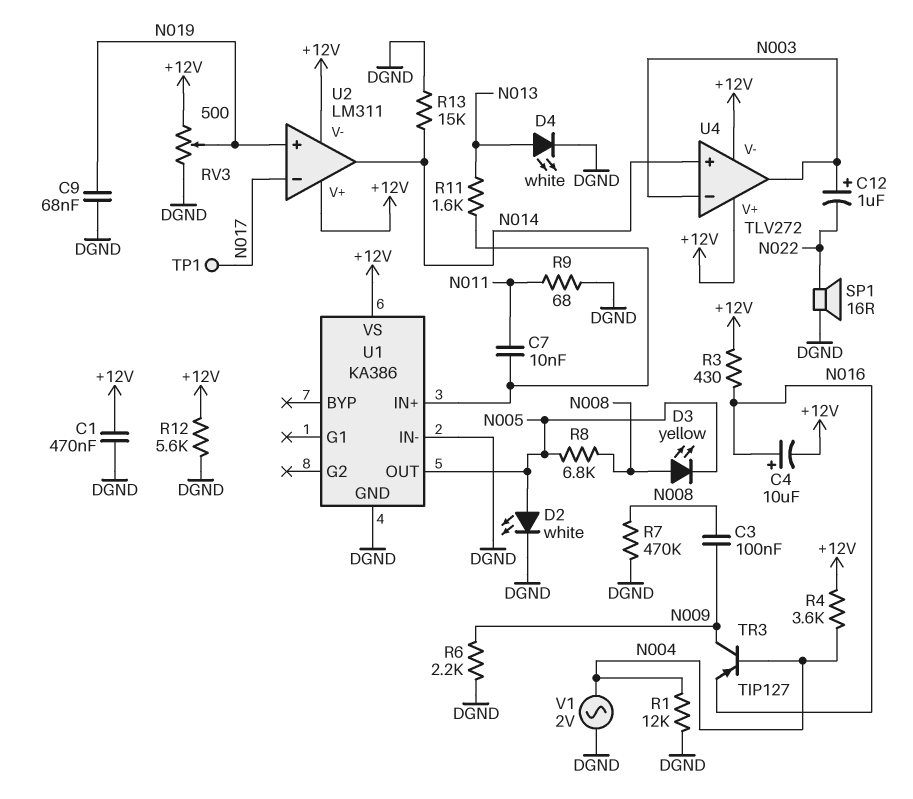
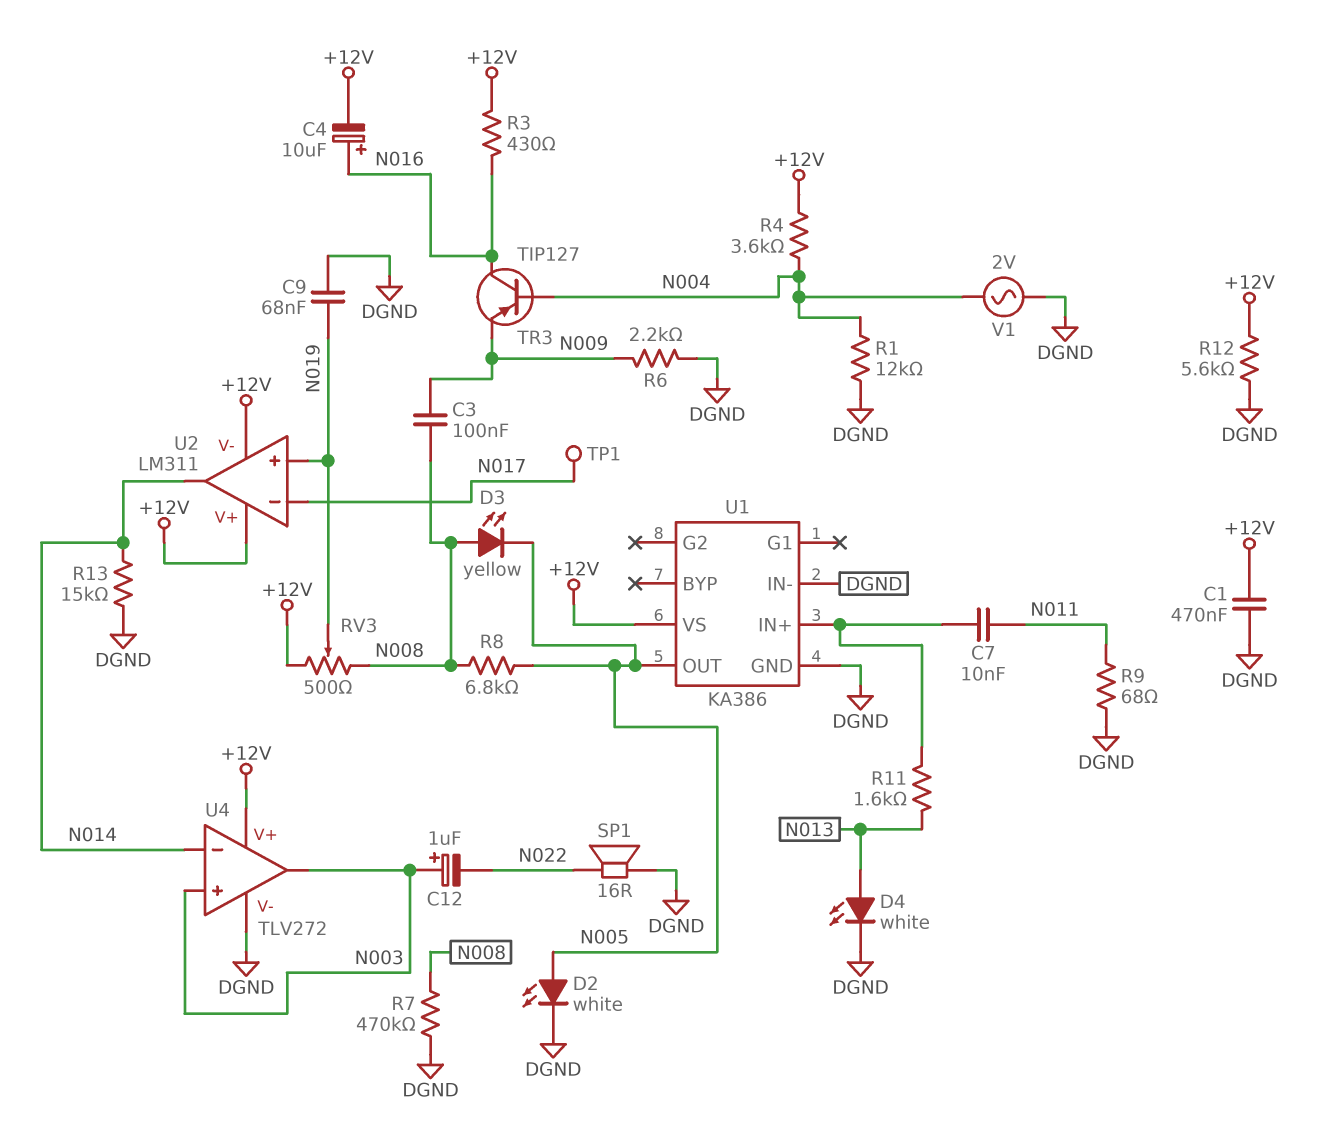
RV3: 500 (+12V, DGND, wiper N019) -> 500 (+12V, N008, wiper N019)
TR3: PNP TIP127 (B N004, C N009, E N016) -> PNP TIP127 (B N004, C N016, E N009)
U4 pin V-: +12V -> DGND
U4 pin in+: N014 -> N003
U4 pin in-: N003 -> N014

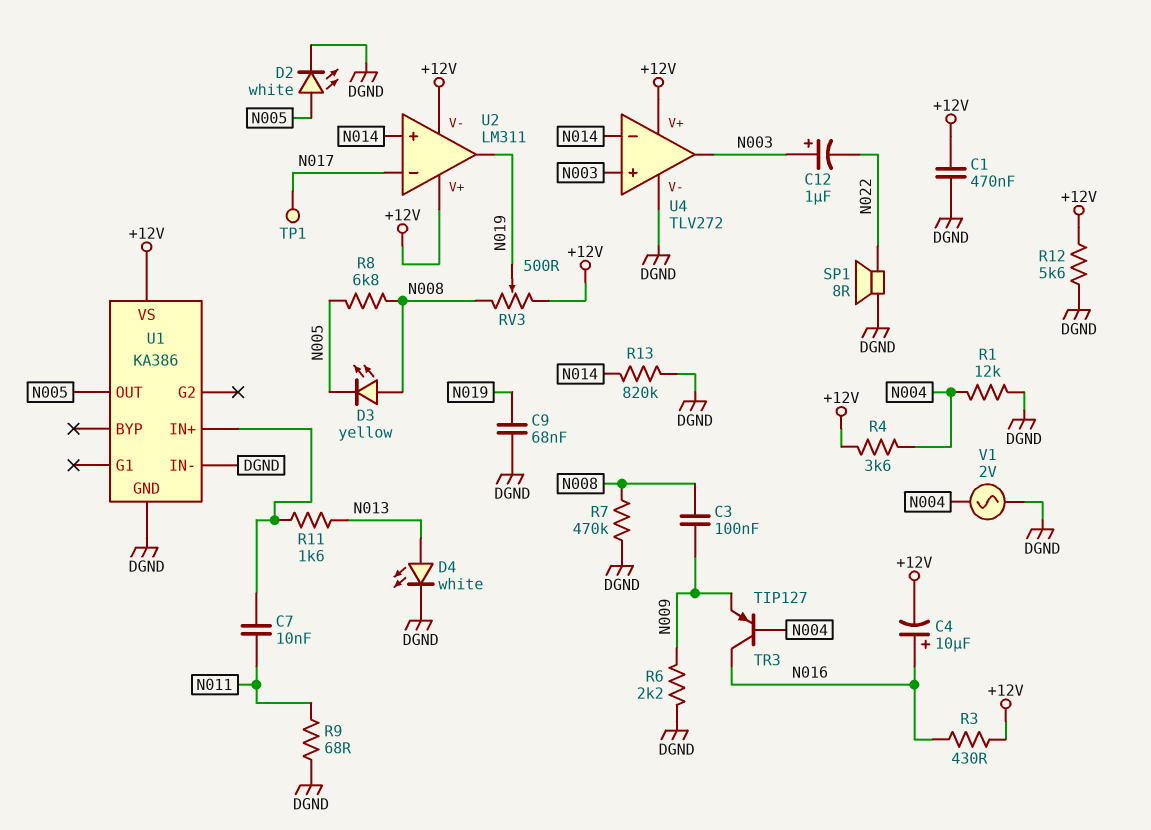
R13: 15k (DGND, N014) -> 820k (DGND, N014)
SP1: speaker 16R (DGND, N022) -> speaker 8R (DGND, N022)
U2 pin in+: N019 -> N014
U2 pin out: N014 -> N019

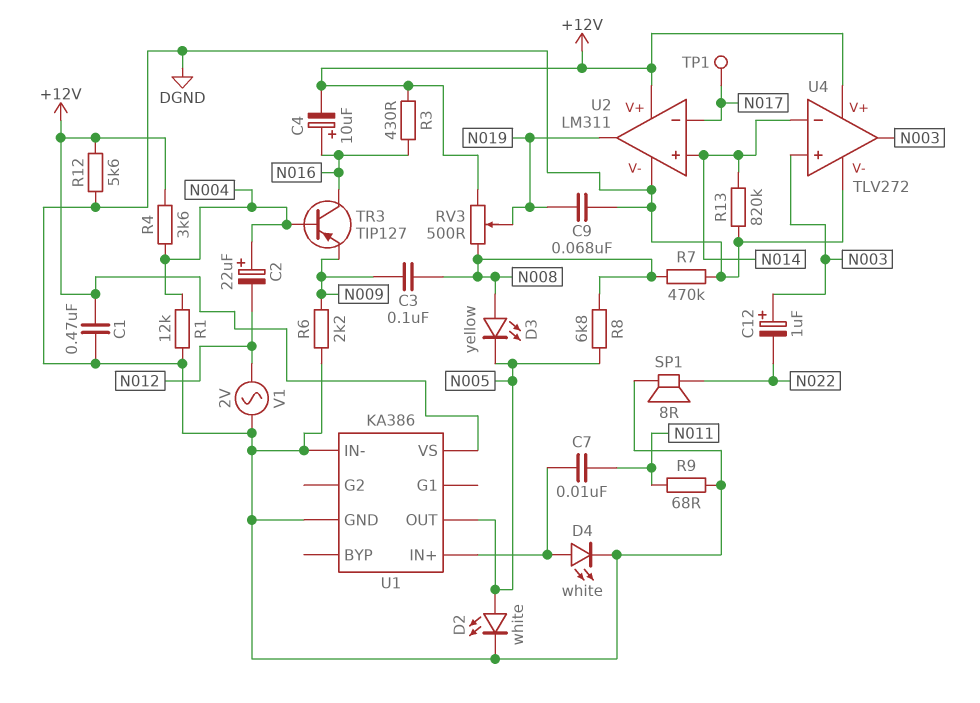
C2: none -> 22uF (plus N004, minus N012)
D4: LED white (A N013, K DGND) -> LED white (A U1/IN+, K DGND)
R11: 1.6k (N013, U1/IN+) -> none
U2 pin V-: +12V -> DGND
V1: AC 2V (DGND, N004) -> AC 2V (DGND, N012)

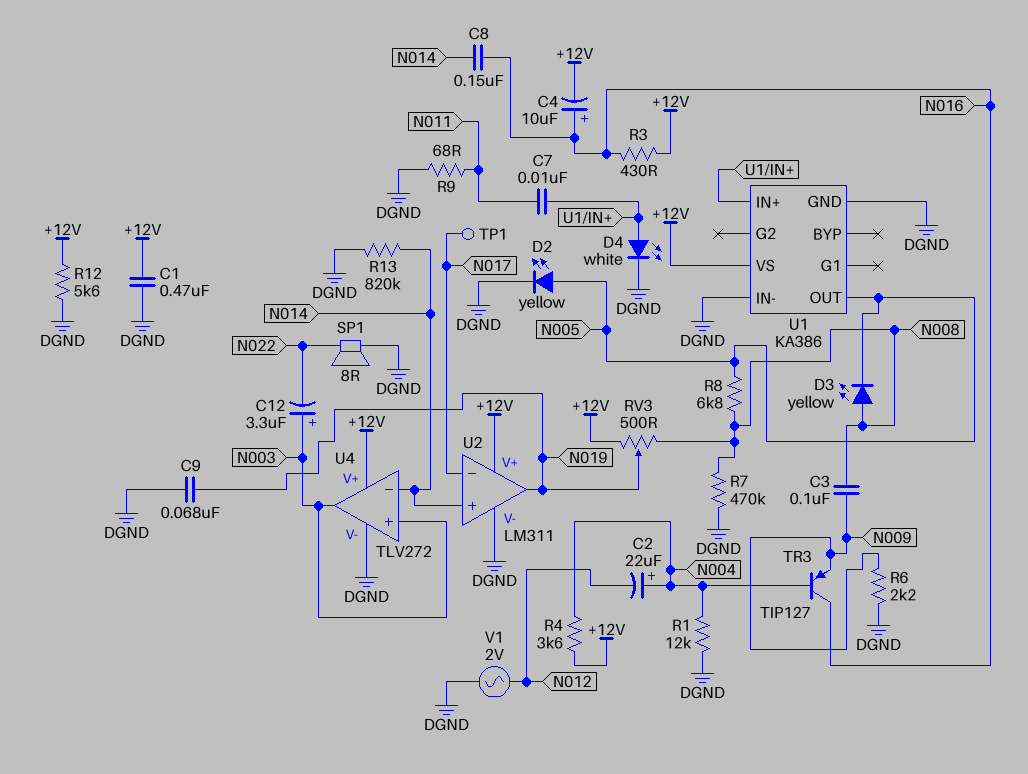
C8: none -> 150nF (N014, N016)
C12: 1uF (plus N003, minus N022) -> 3.3uF (plus N003, minus N022)
D2: LED white (A N005, K DGND) -> LED yellow (A N005, K DGND)

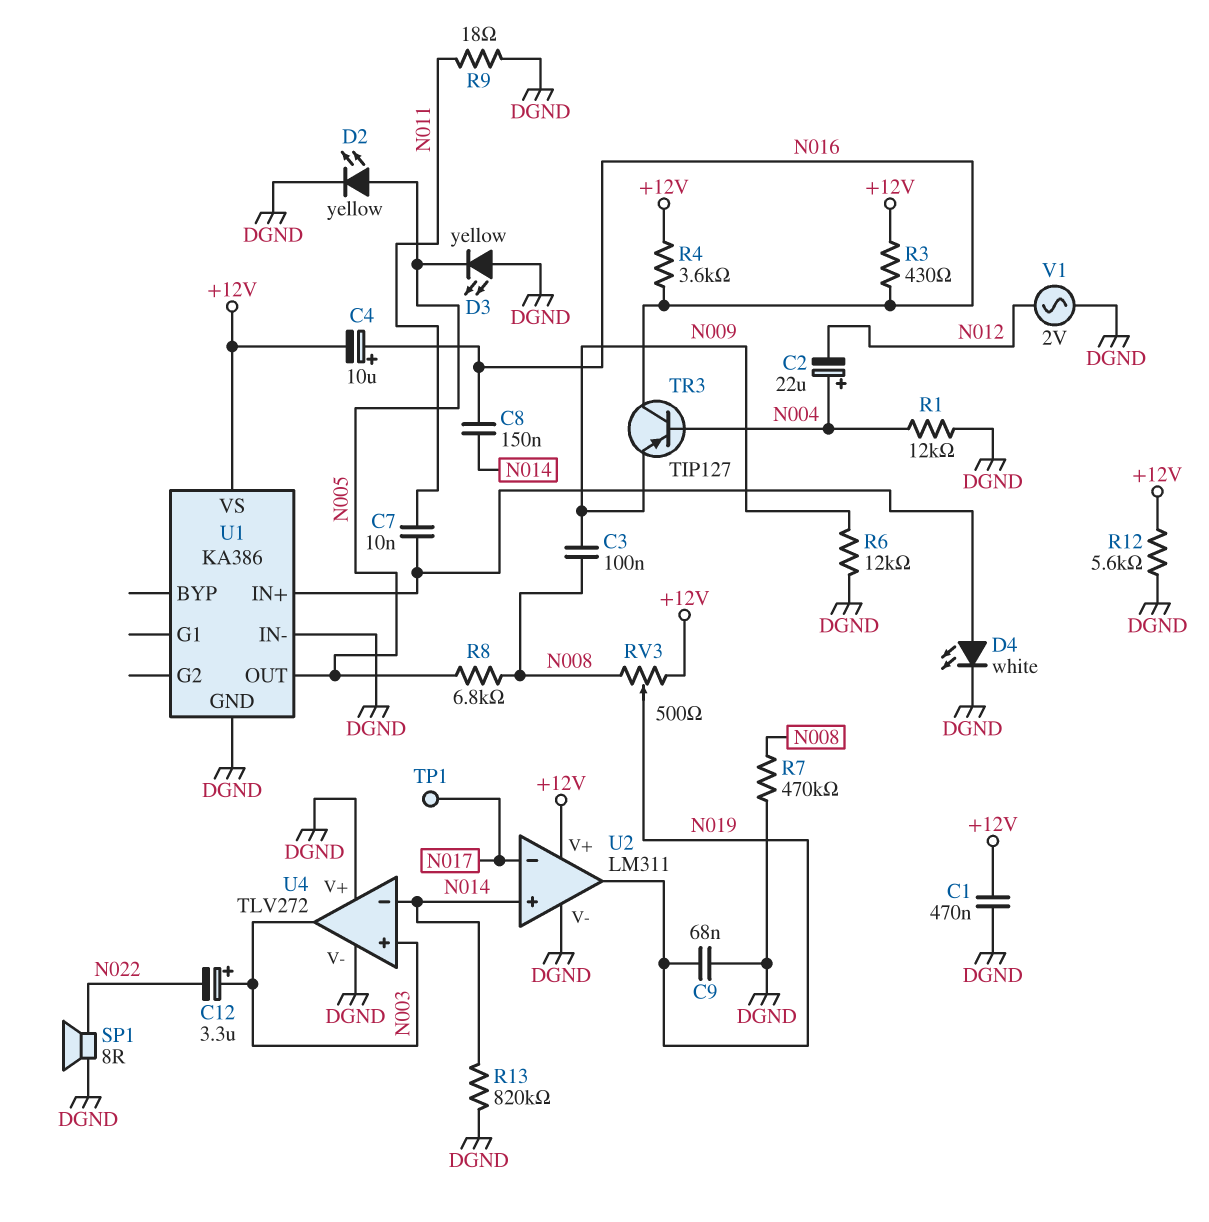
D3: LED yellow (A N008, K N005) -> LED yellow (A DGND, K N005)
R4: 3.6k (+12V, N004) -> 3.6k (+12V, N016)
R6: 2.2k (DGND, N009) -> 12k (DGND, N009)
R9: 68 (DGND, N011) -> 18 (DGND, N011)
U4 pin V+: +12V -> DGND

